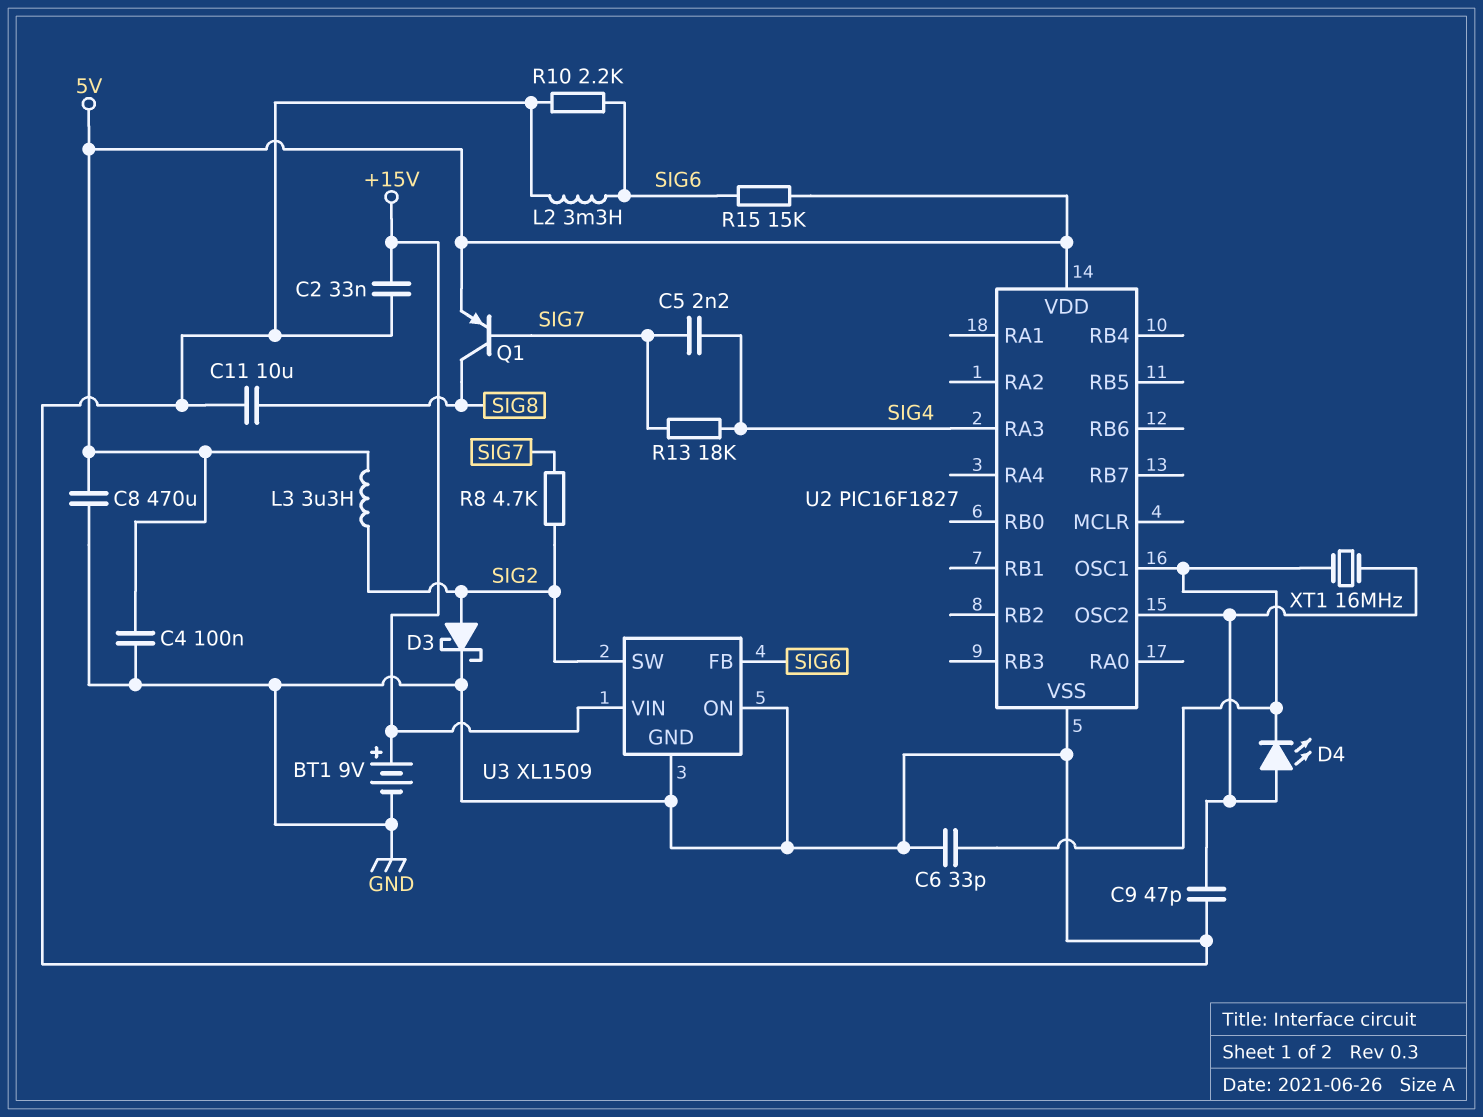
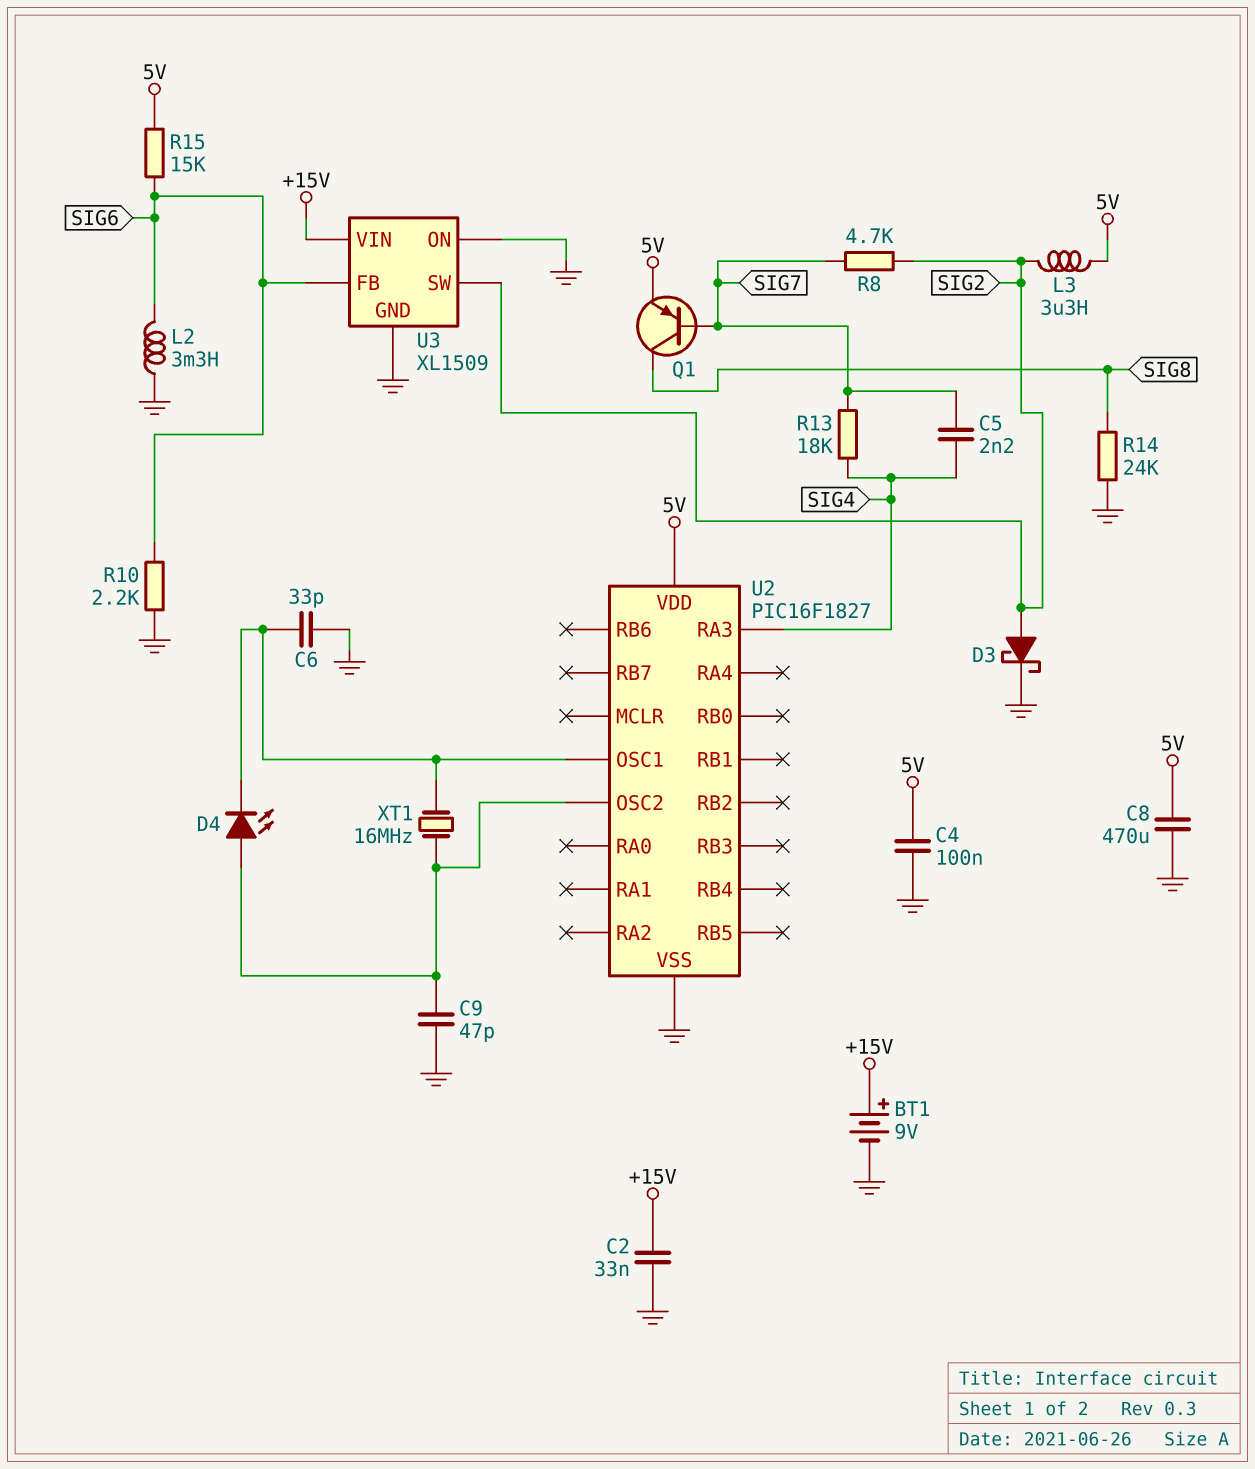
C11: 10uF (GND, SIG8) -> none
R14: none -> 24k (GND, SIG8)

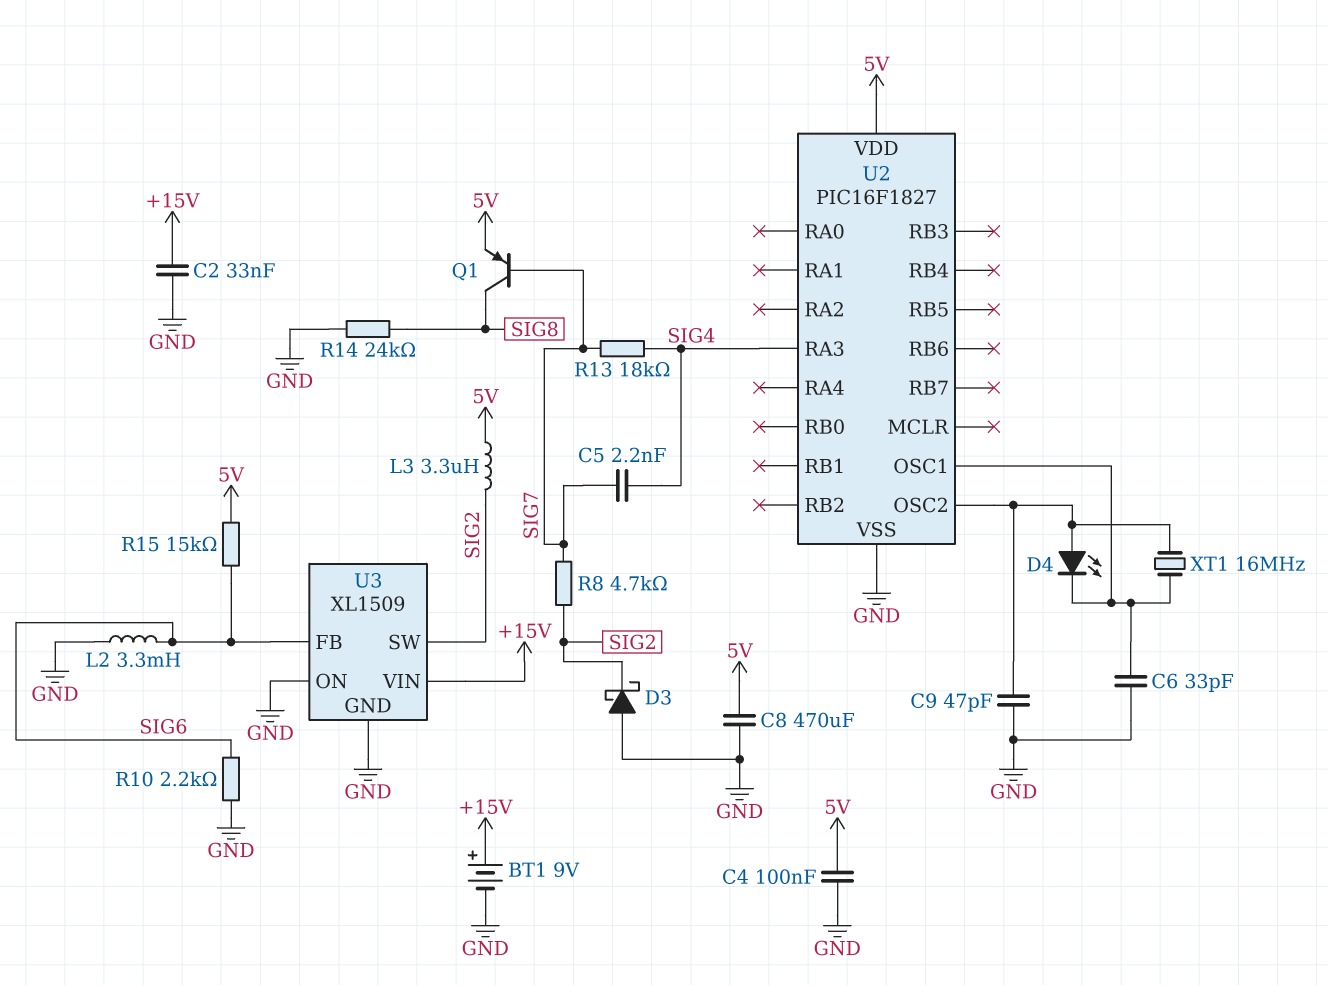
D3: schottky (A SIG2, K GND) -> schottky (A GND, K SIG2)

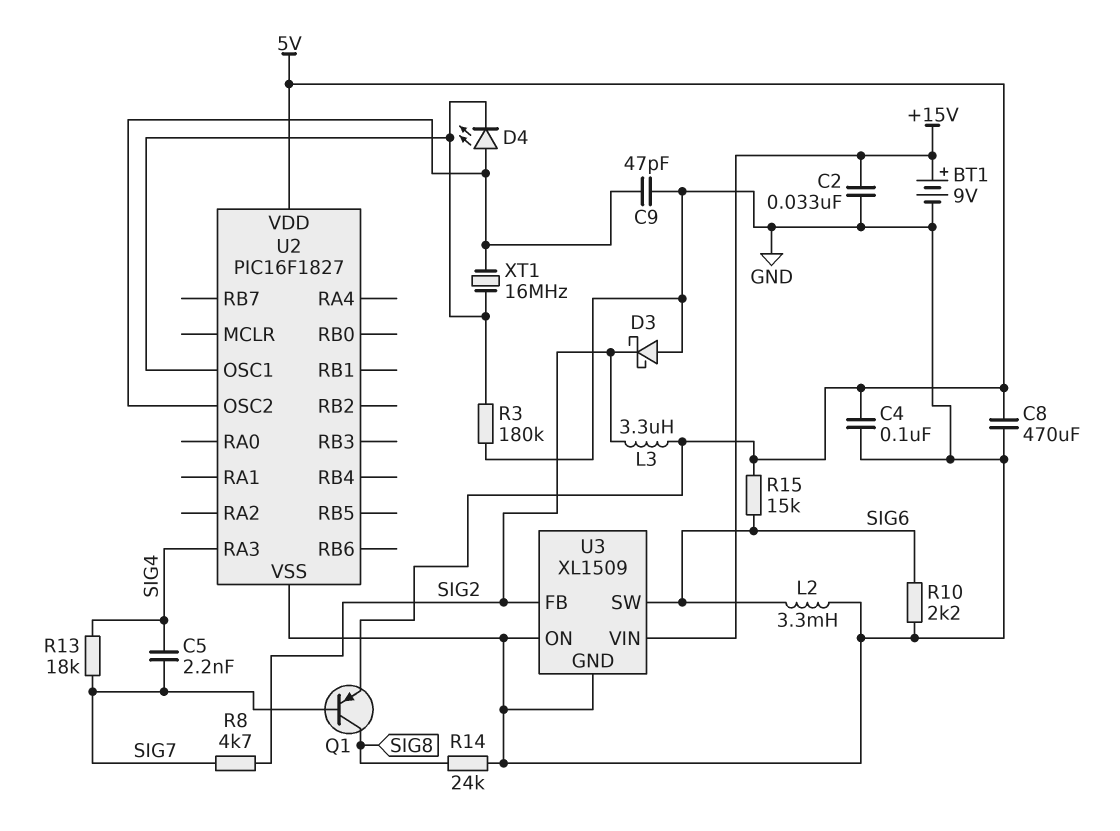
C6: 33pF (GND, U2/OSC1) -> none
R3: none -> 180k (GND, U2/OSC1)
U3 pin FB: SIG6 -> SIG2
U3 pin SW: SIG2 -> SIG6

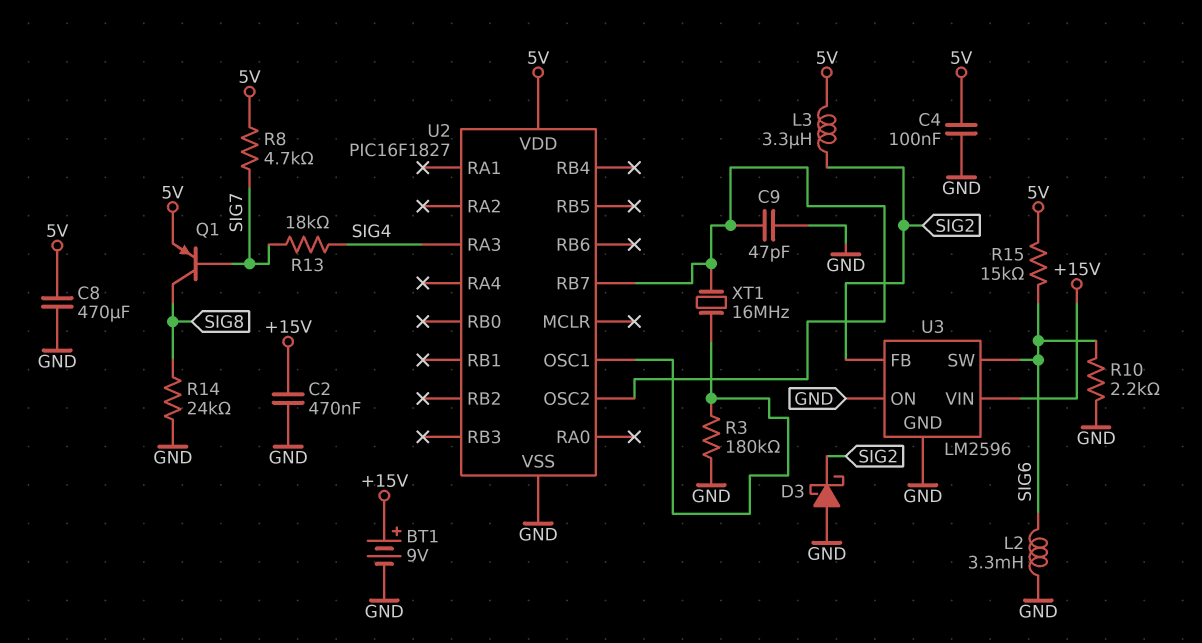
C2: 33nF (+15V, GND) -> 470nF (+15V, GND)
C5: 2.2nF (SIG4, SIG7) -> none
D4: LED (A U2/OSC2, K U2/OSC1) -> none
R8: 4.7k (SIG2, SIG7) -> 4.7k (5V, SIG7)
U2 pin RB7: none -> U2/OSC2
U3: XL1509 -> LM2596

